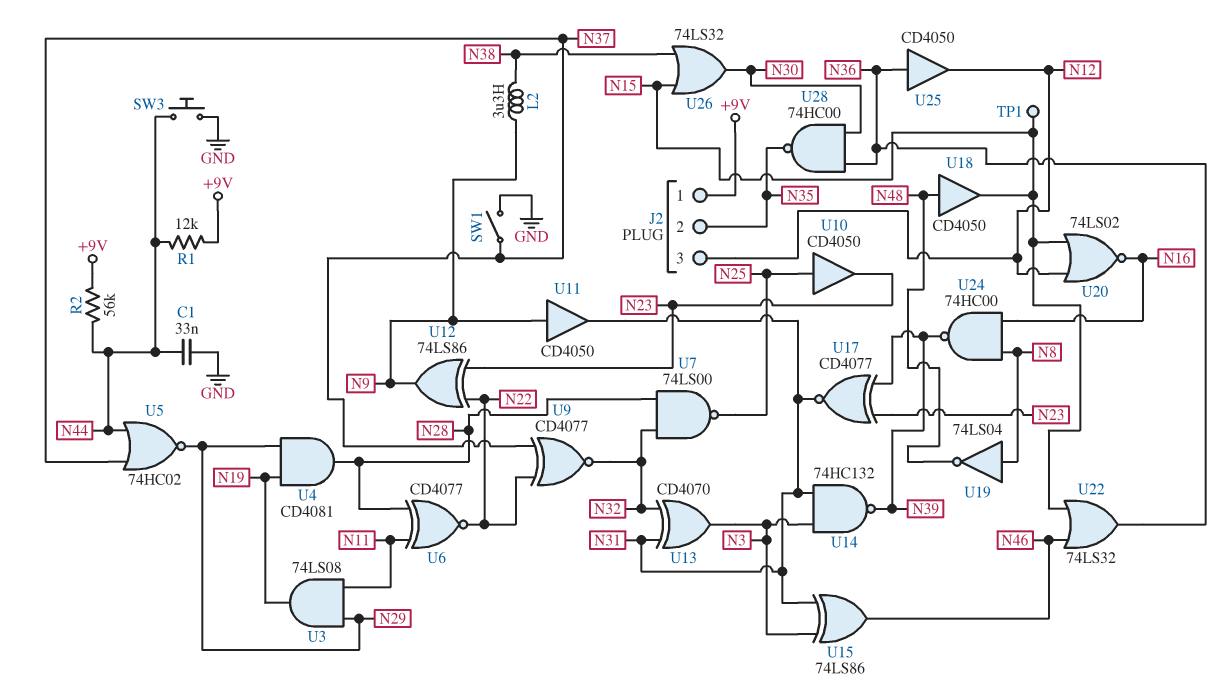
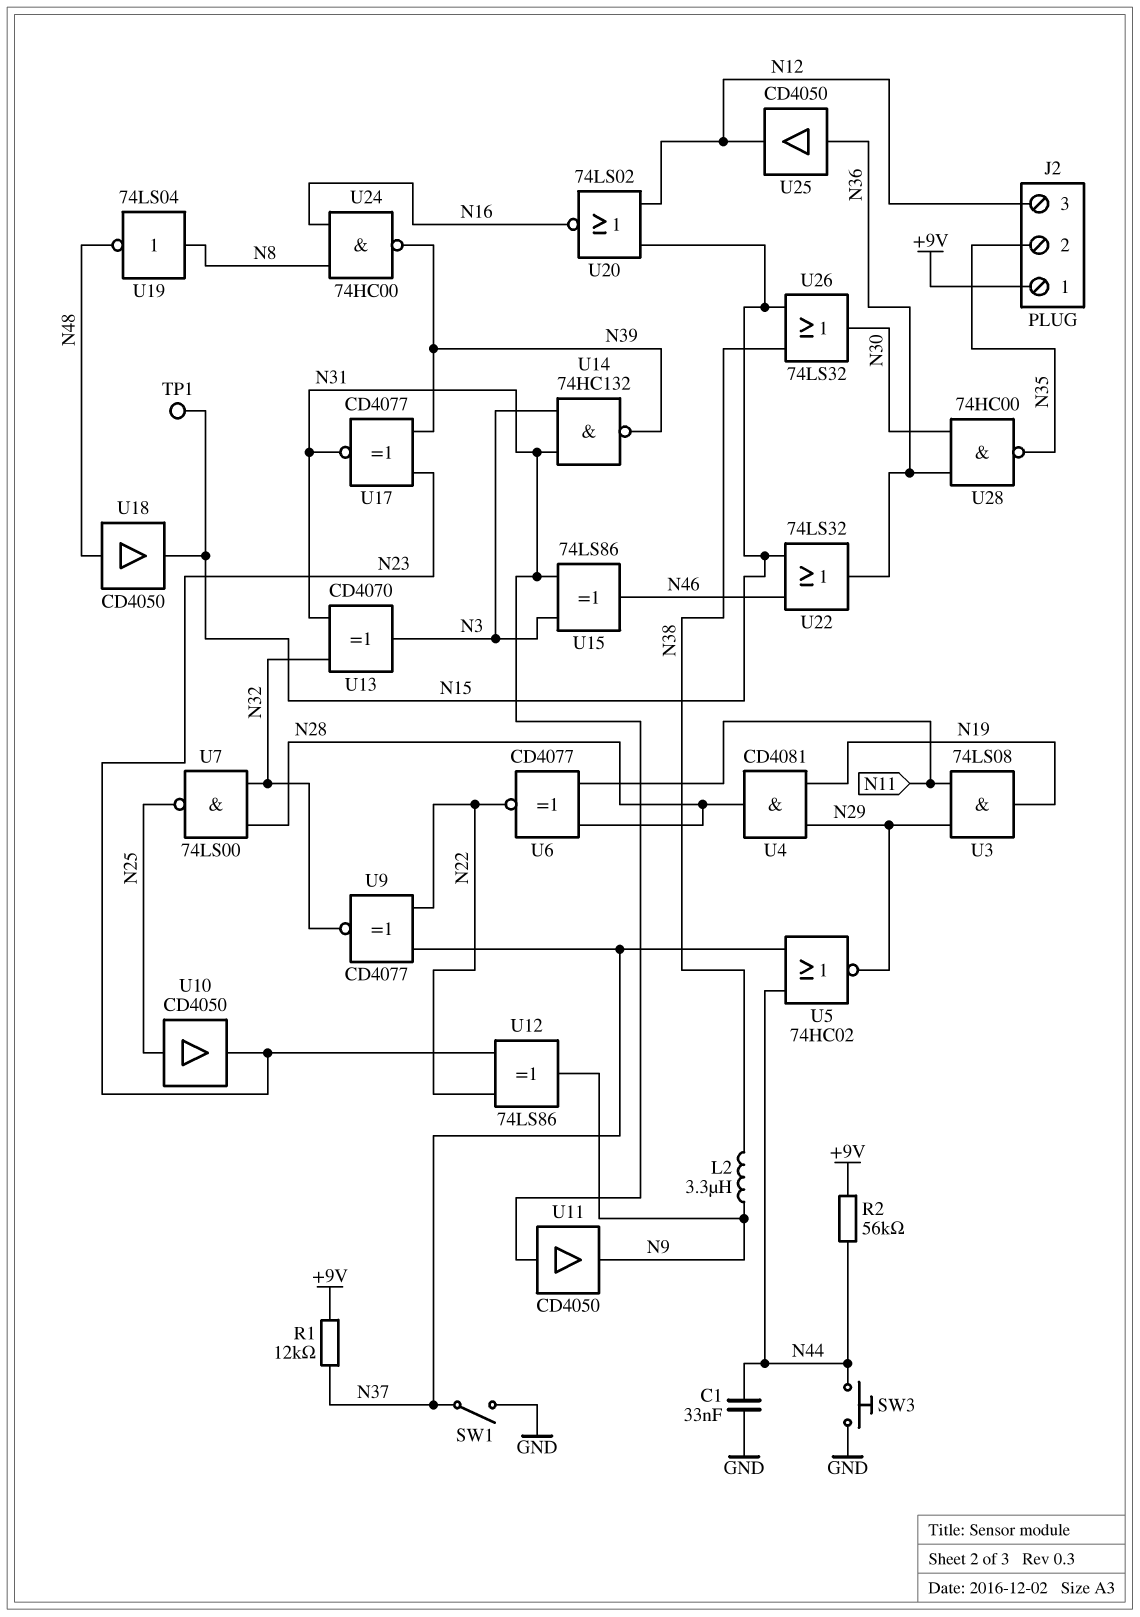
R1: 12k (+9V, N44) -> 12k (+9V, N37)
U11: buffer CD4050 (in N9, out N31) -> buffer CD4050 (in N31, out N9)

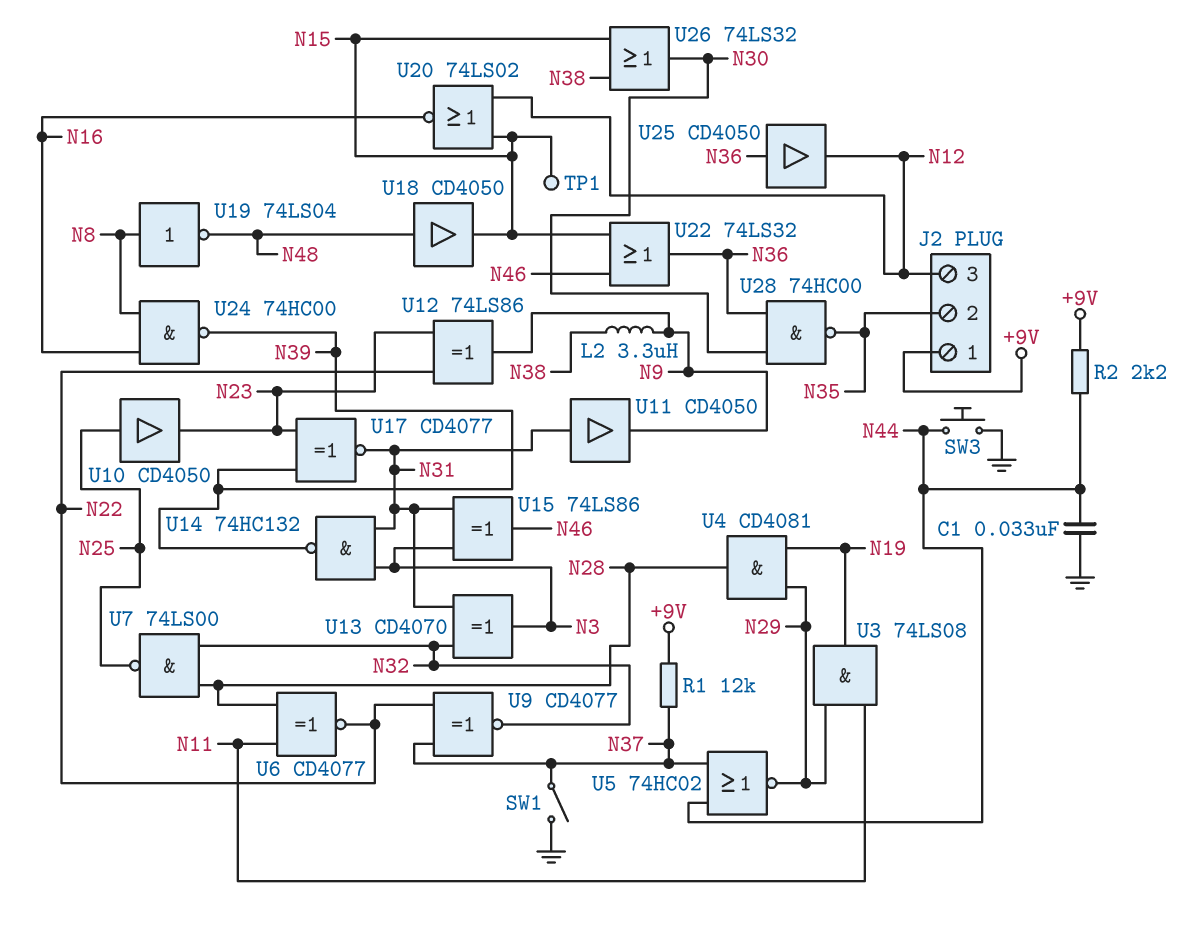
R2: 56k (+9V, N44) -> 2.2k (+9V, N44)

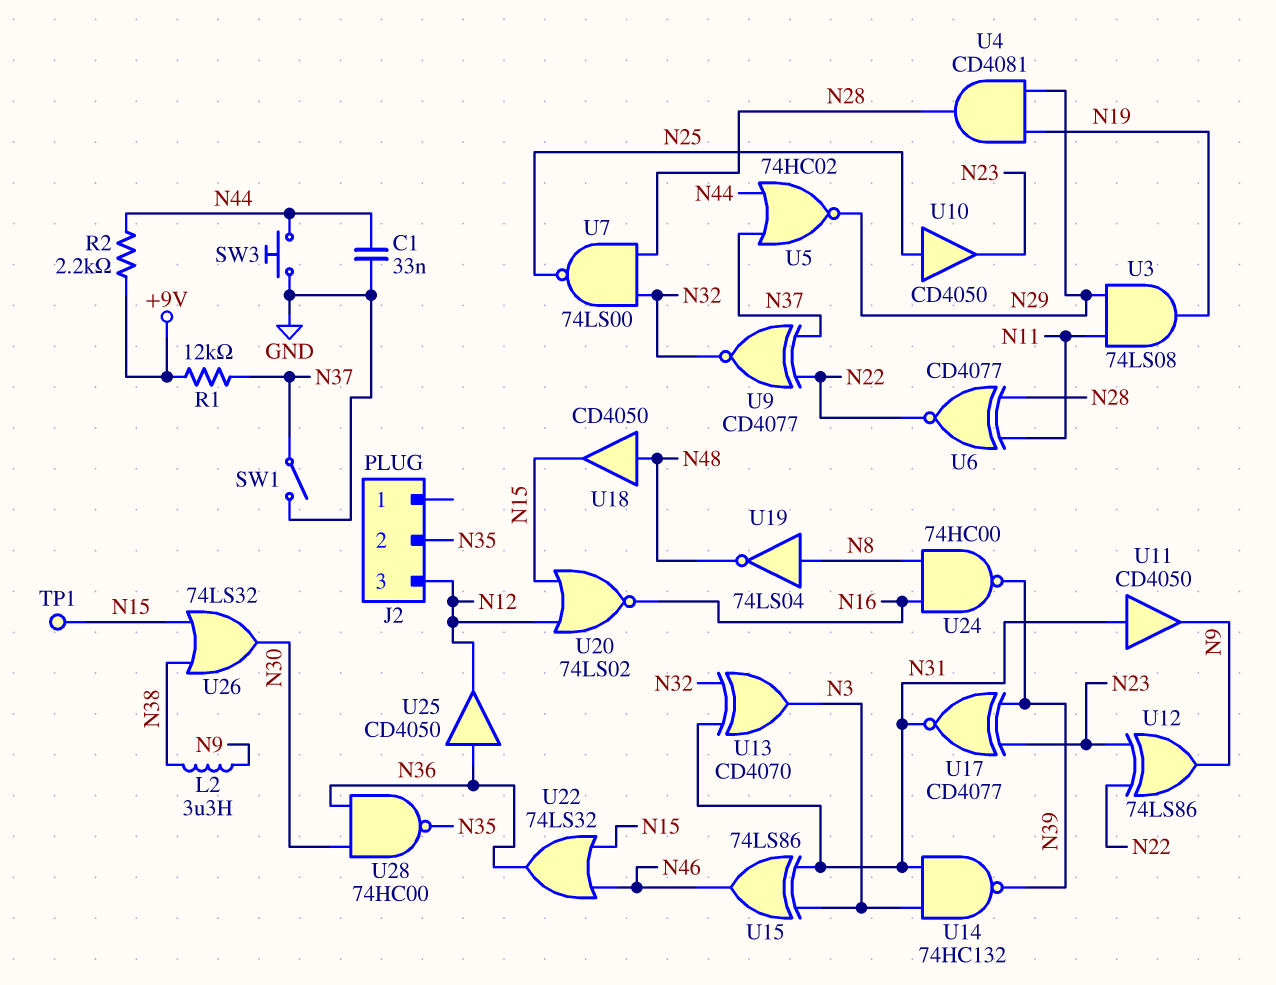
J2 pin 1: +9V -> none

